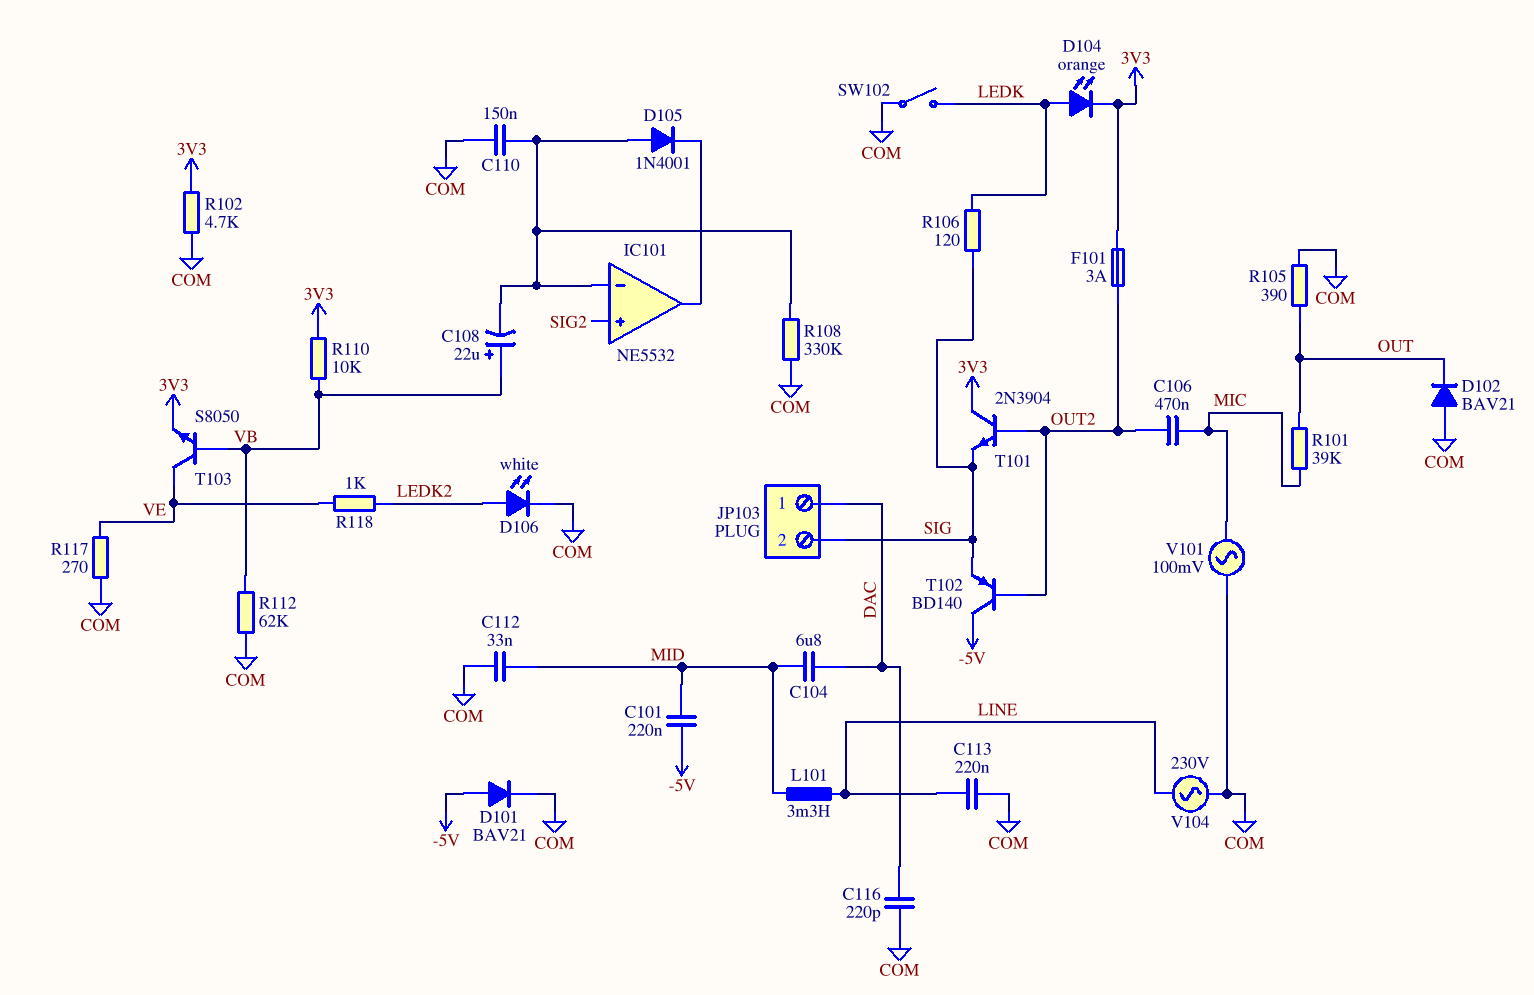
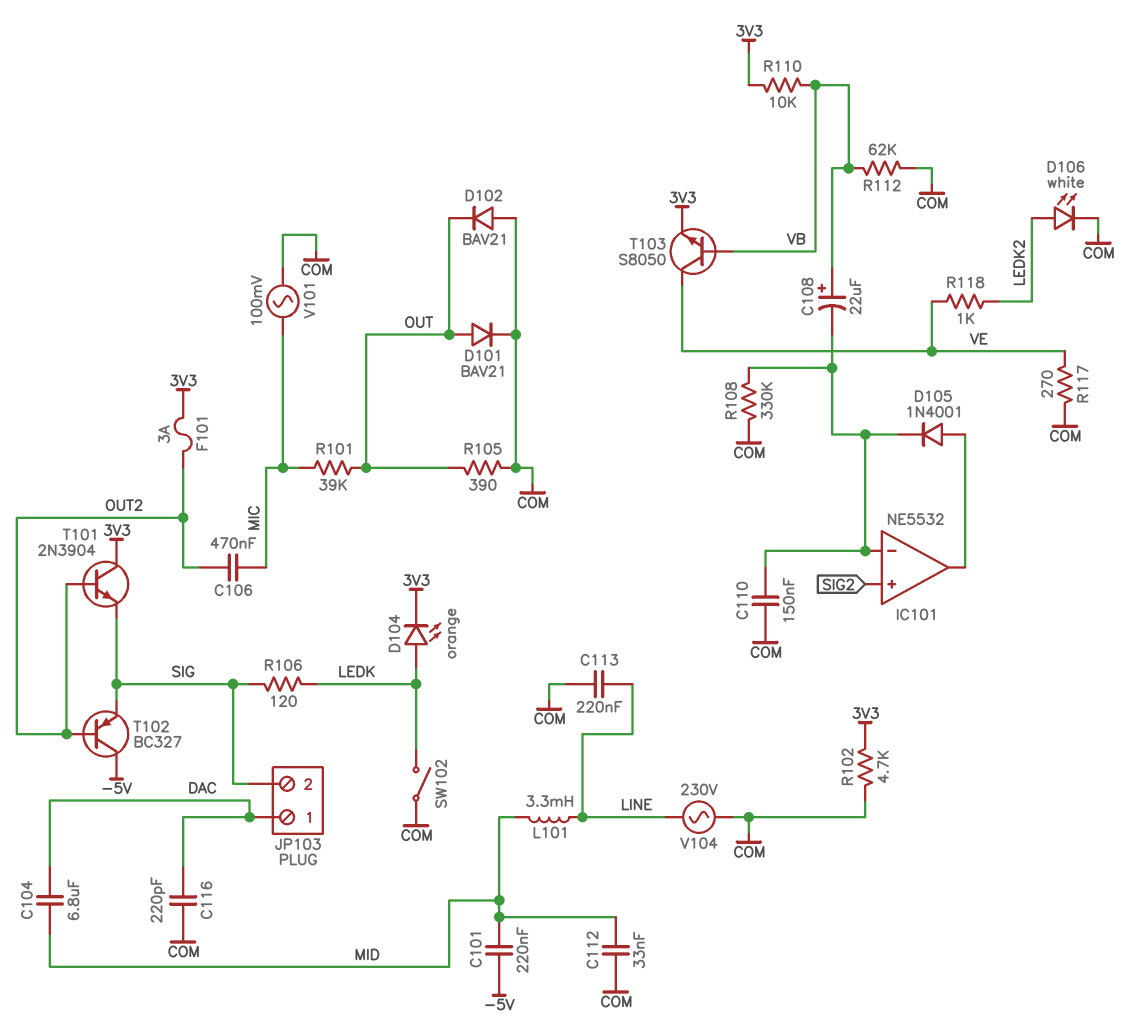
D101: diode BAV21 (A -5V, K COM) -> diode BAV21 (A OUT, K COM)
D105: diode 1N4001 (A IC101/in-, K IC101/out) -> diode 1N4001 (A IC101/out, K IC101/in-)
T102: PNP BD140 (B OUT2, C -5V, E SIG) -> PNP BC327 (B OUT2, C -5V, E SIG)

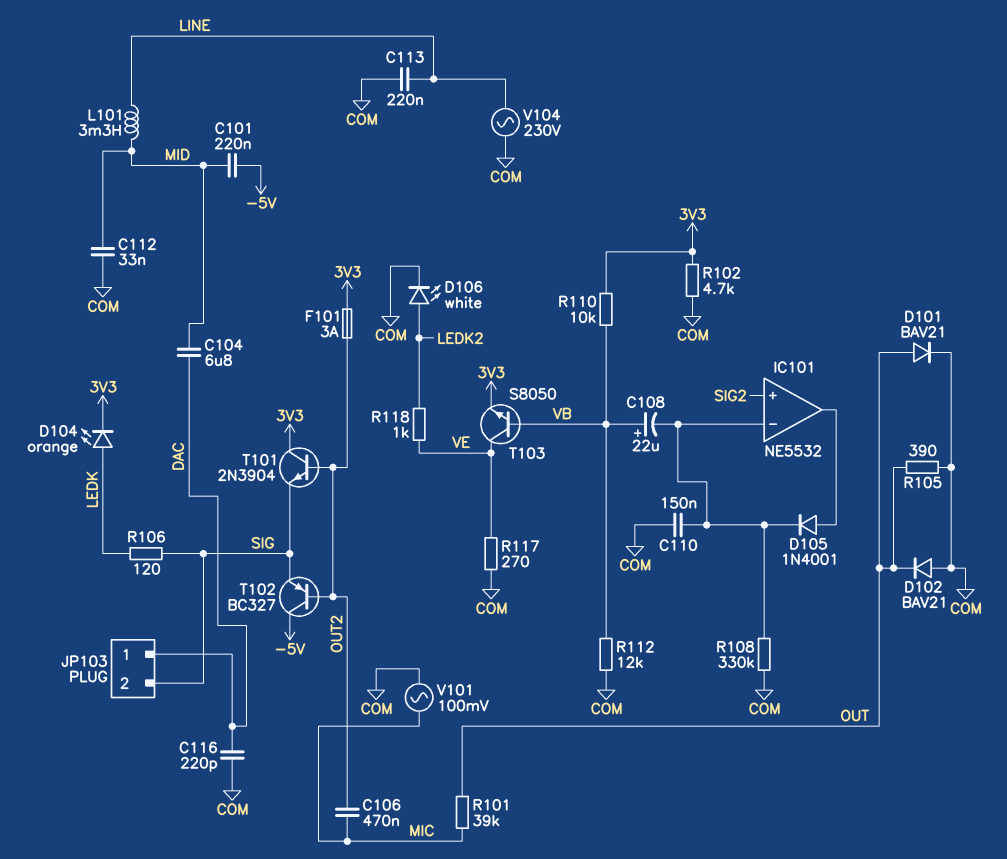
R112: 62k (COM, VB) -> 12k (COM, VB)
SW102: switch (COM, LEDK) -> none

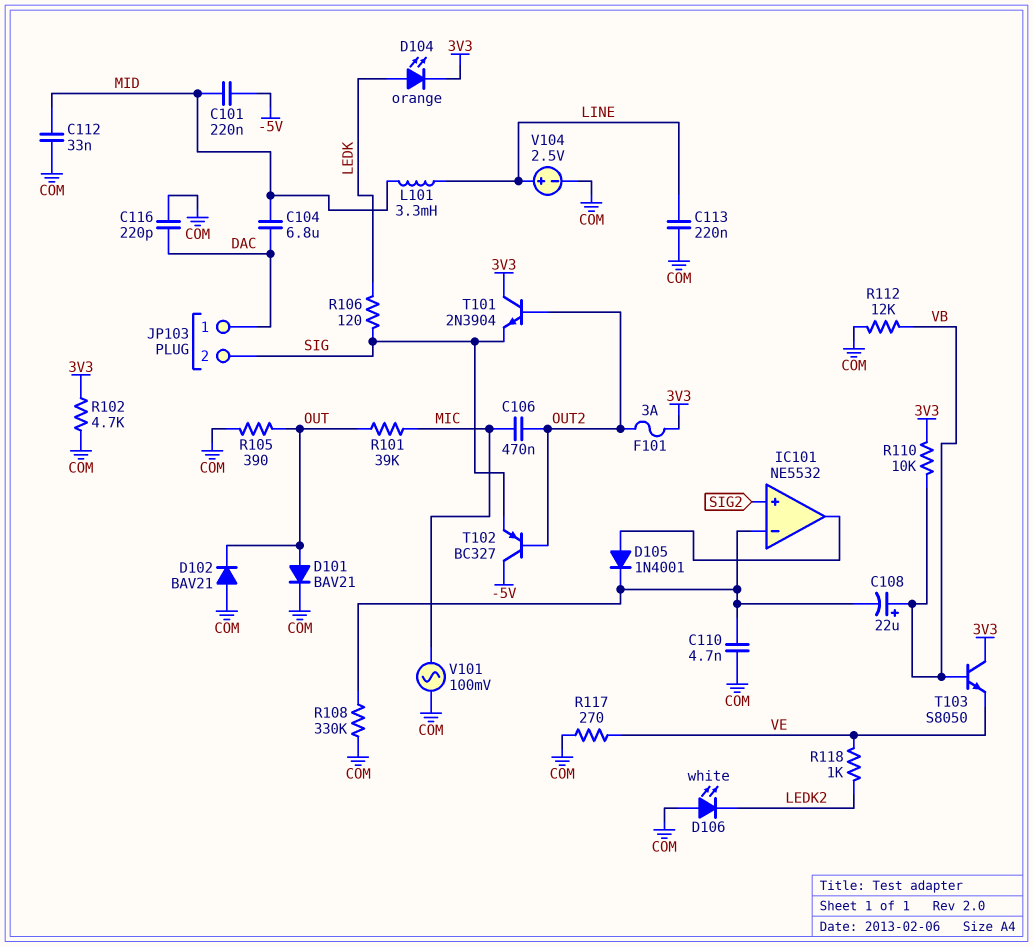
C110: 150nF (COM, IC101/in-) -> 4.7nF (COM, IC101/in-)
D106: LED white (A LEDK2, K COM) -> LED white (A COM, K LEDK2)
T103: NPN S8050 (B VB, C VE, E 3V3) -> NPN S8050 (B VB, C 3V3, E VE)
V104: AC 230V (COM, LINE) -> 2.5V (plus LINE, minus COM)

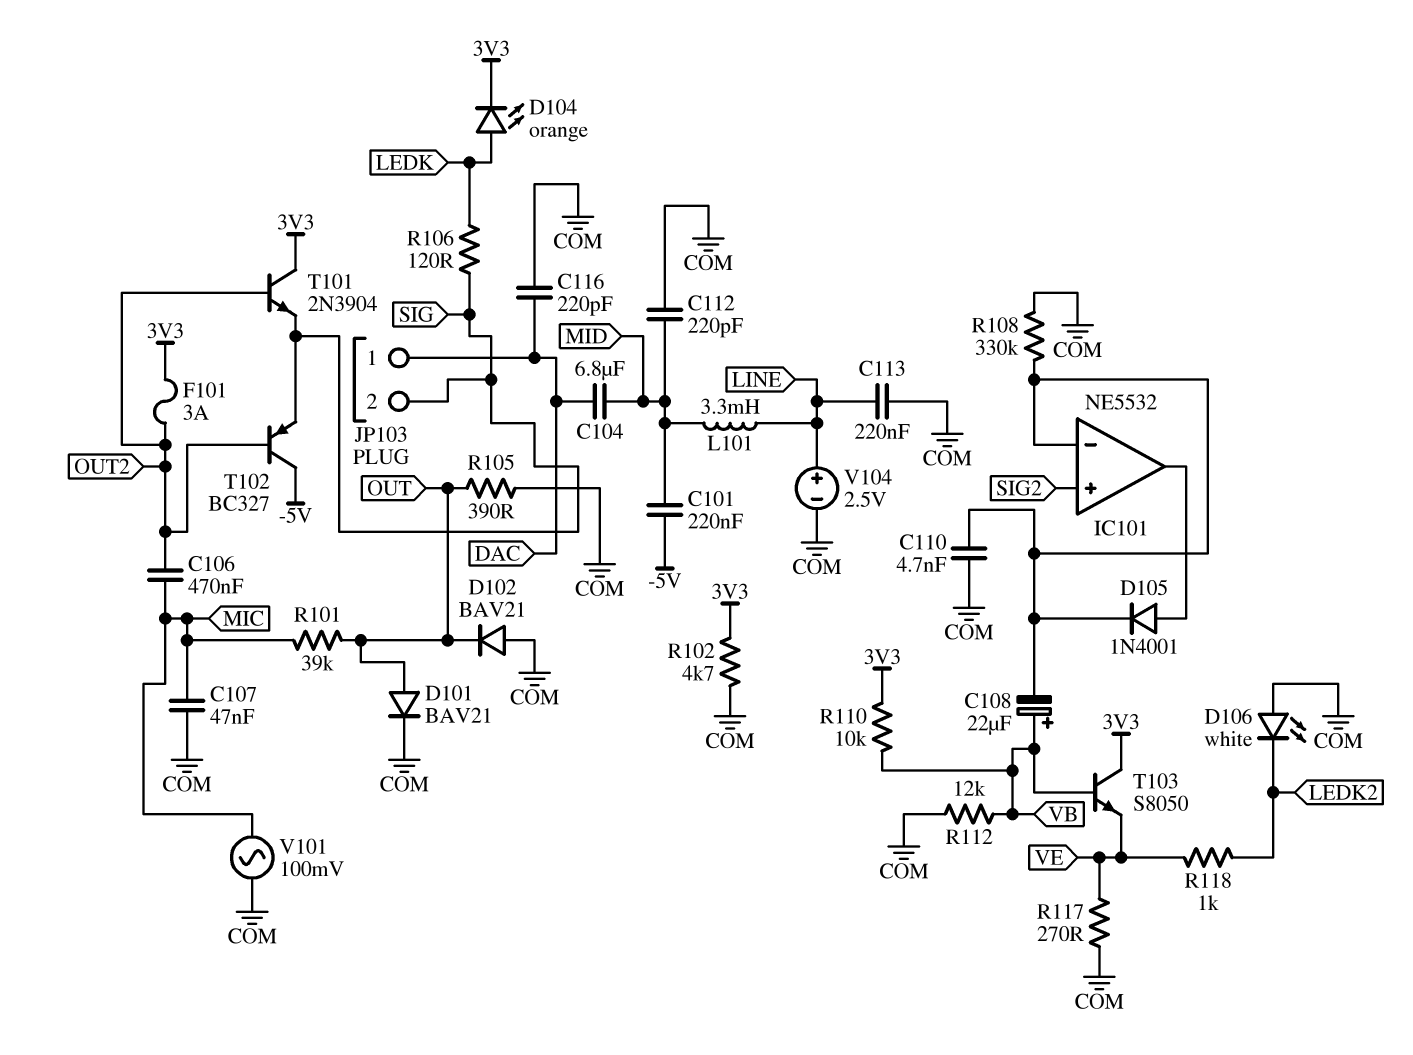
C107: none -> 47nF (COM, MIC)
C112: 33nF (COM, MID) -> 220pF (COM, MID)

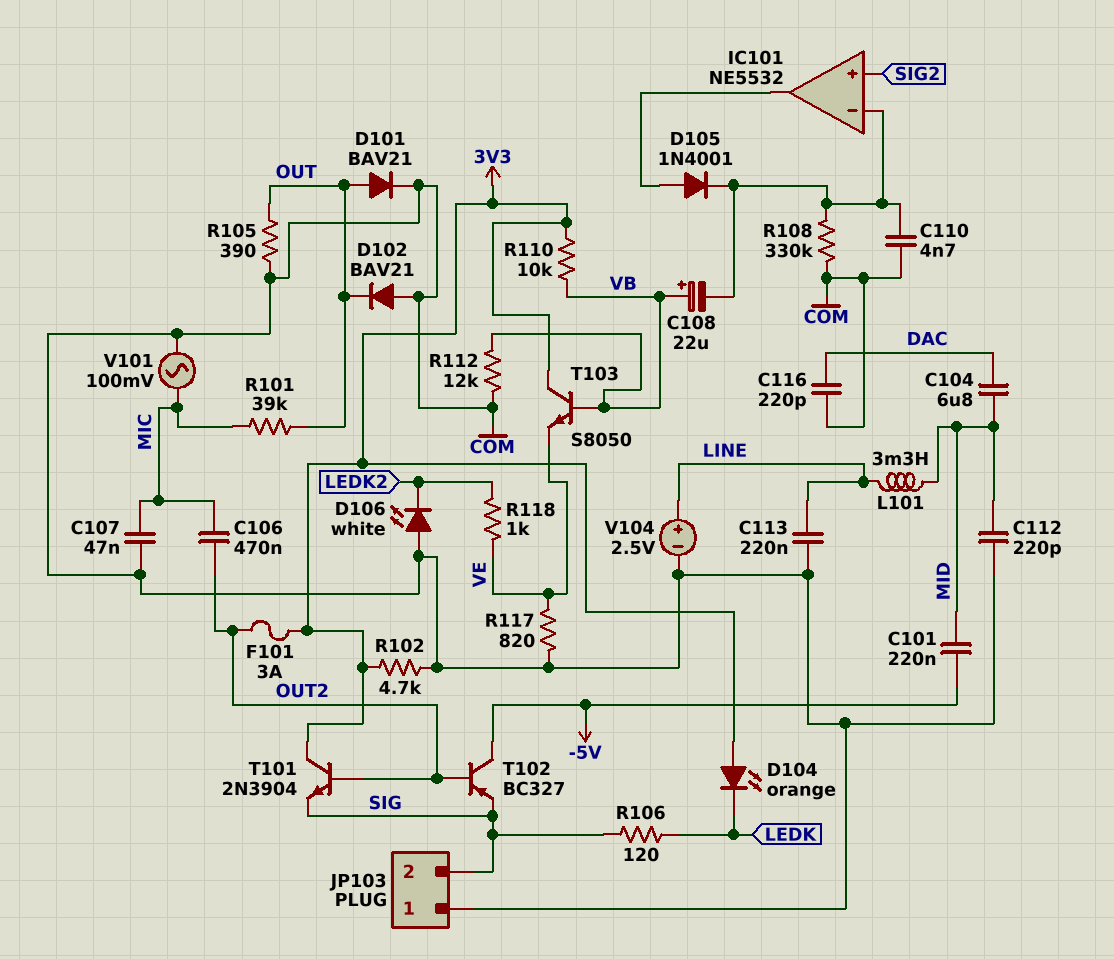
D104: LED orange (A LEDK, K 3V3) -> LED orange (A 3V3, K LEDK)
JP103 pin 1: DAC -> COM
R117: 270 (COM, VE) -> 820 (COM, VE)

